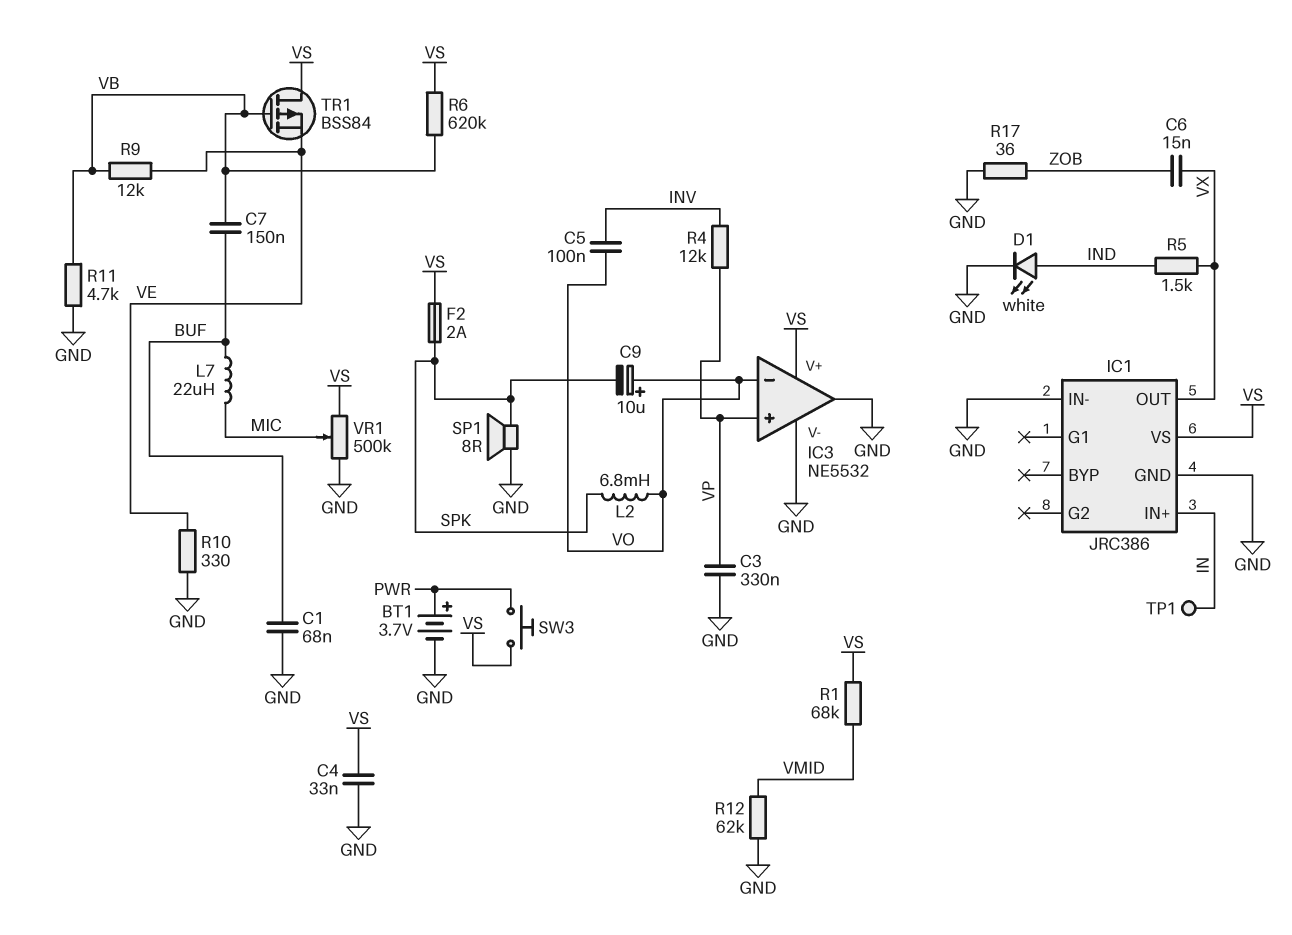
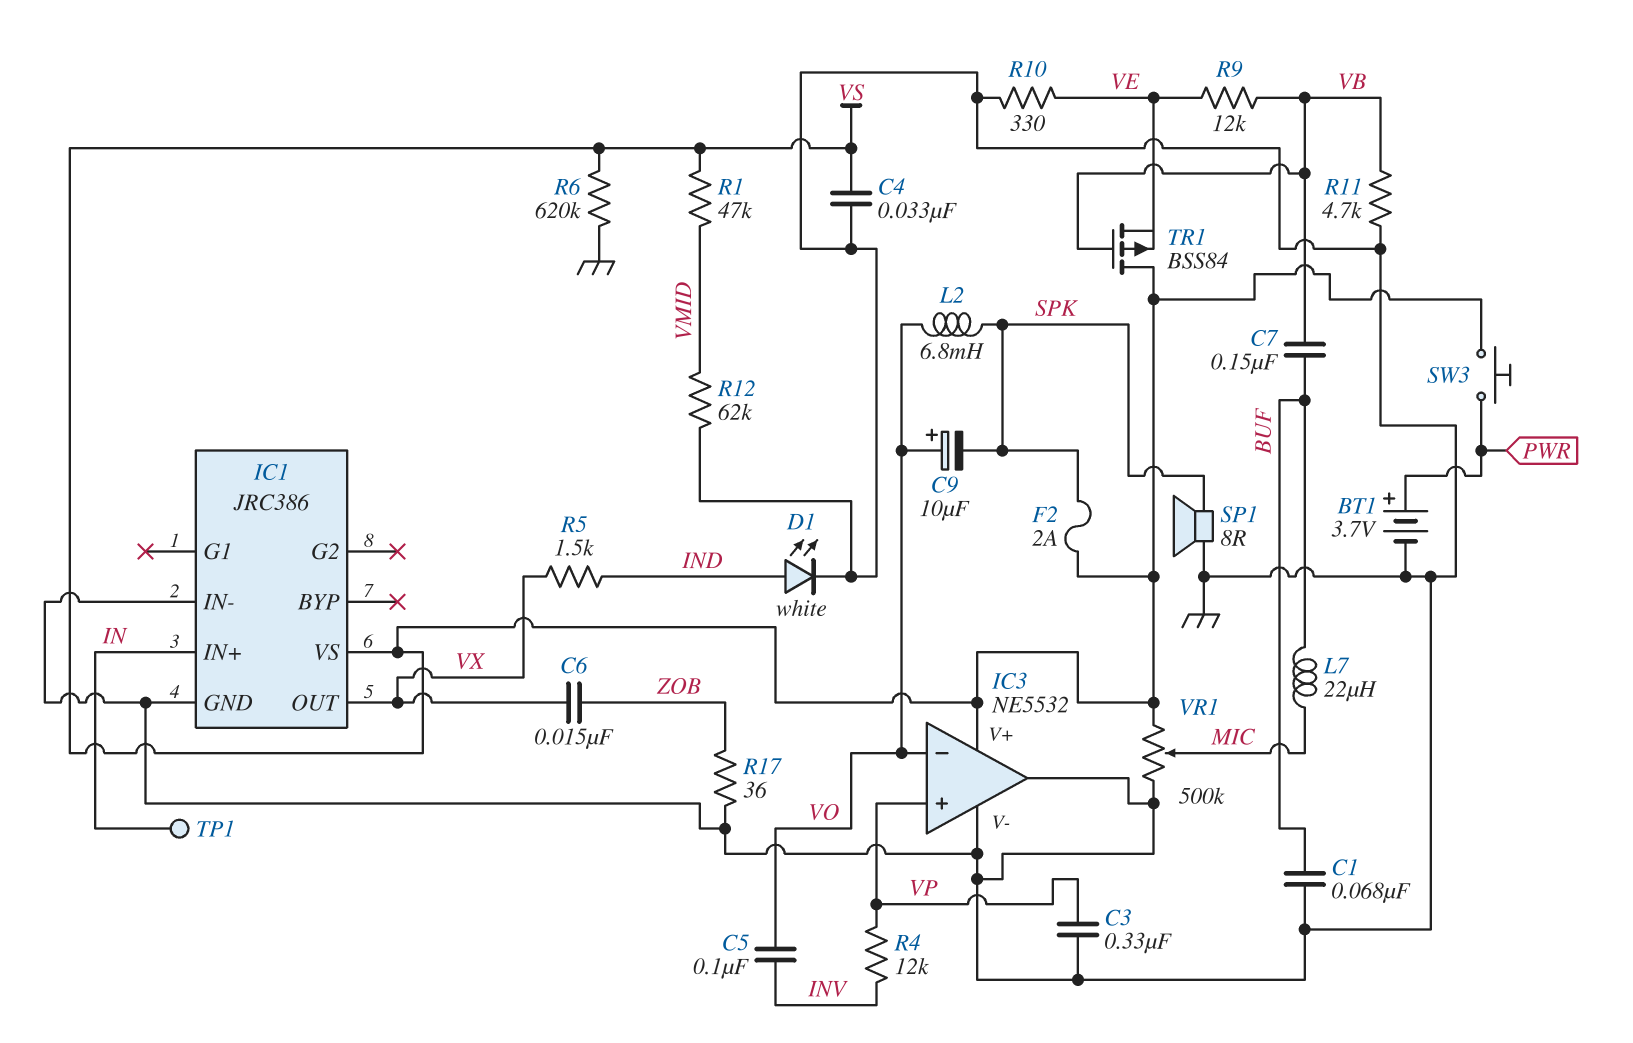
R1: 68k (VMID, VS) -> 47k (VMID, VS)
R6: 620k (VB, VS) -> 620k (GND, VS)

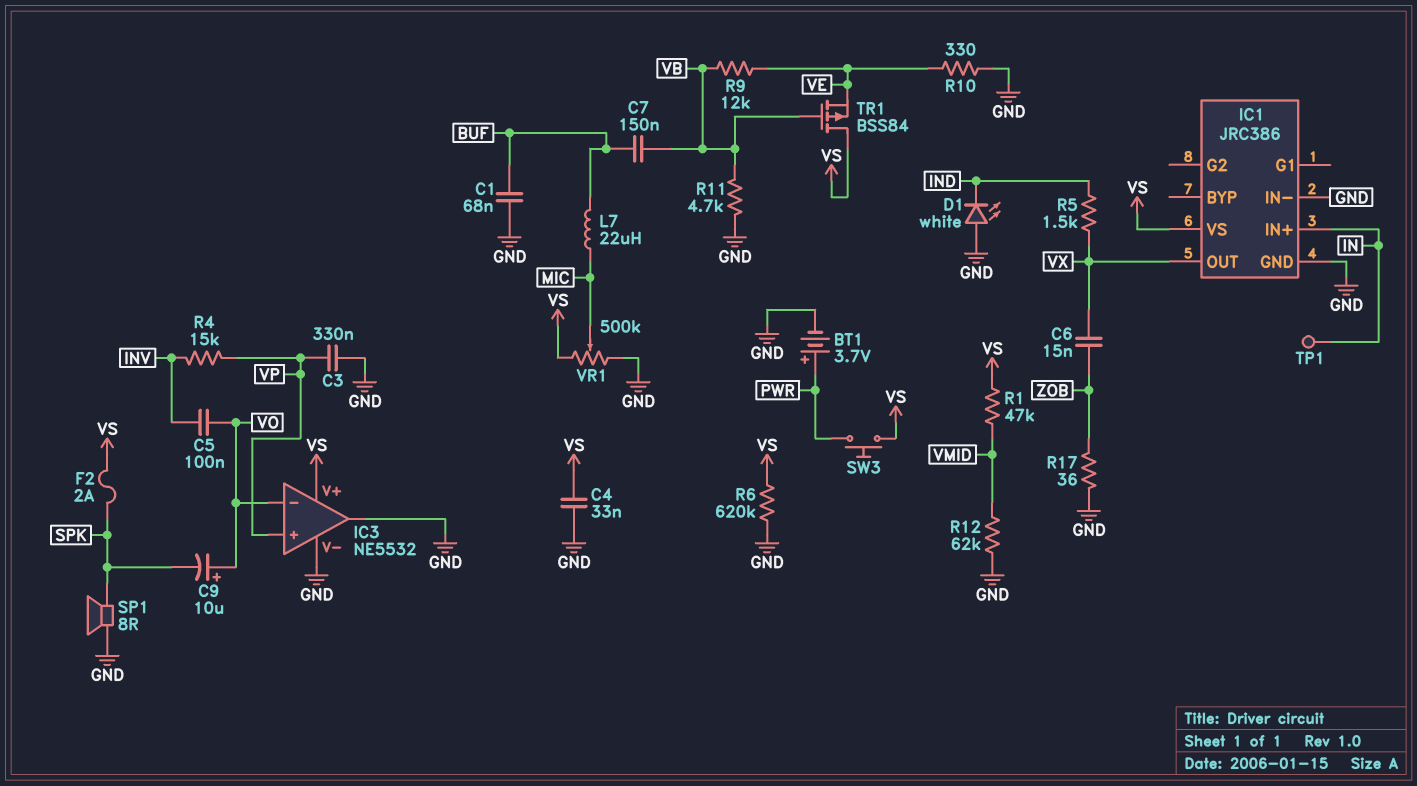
D1: LED white (A IND, K GND) -> LED white (A GND, K IND)
L2: 6.8mH (SPK, VO) -> none
R4: 12k (INV, VP) -> 15k (INV, VP)

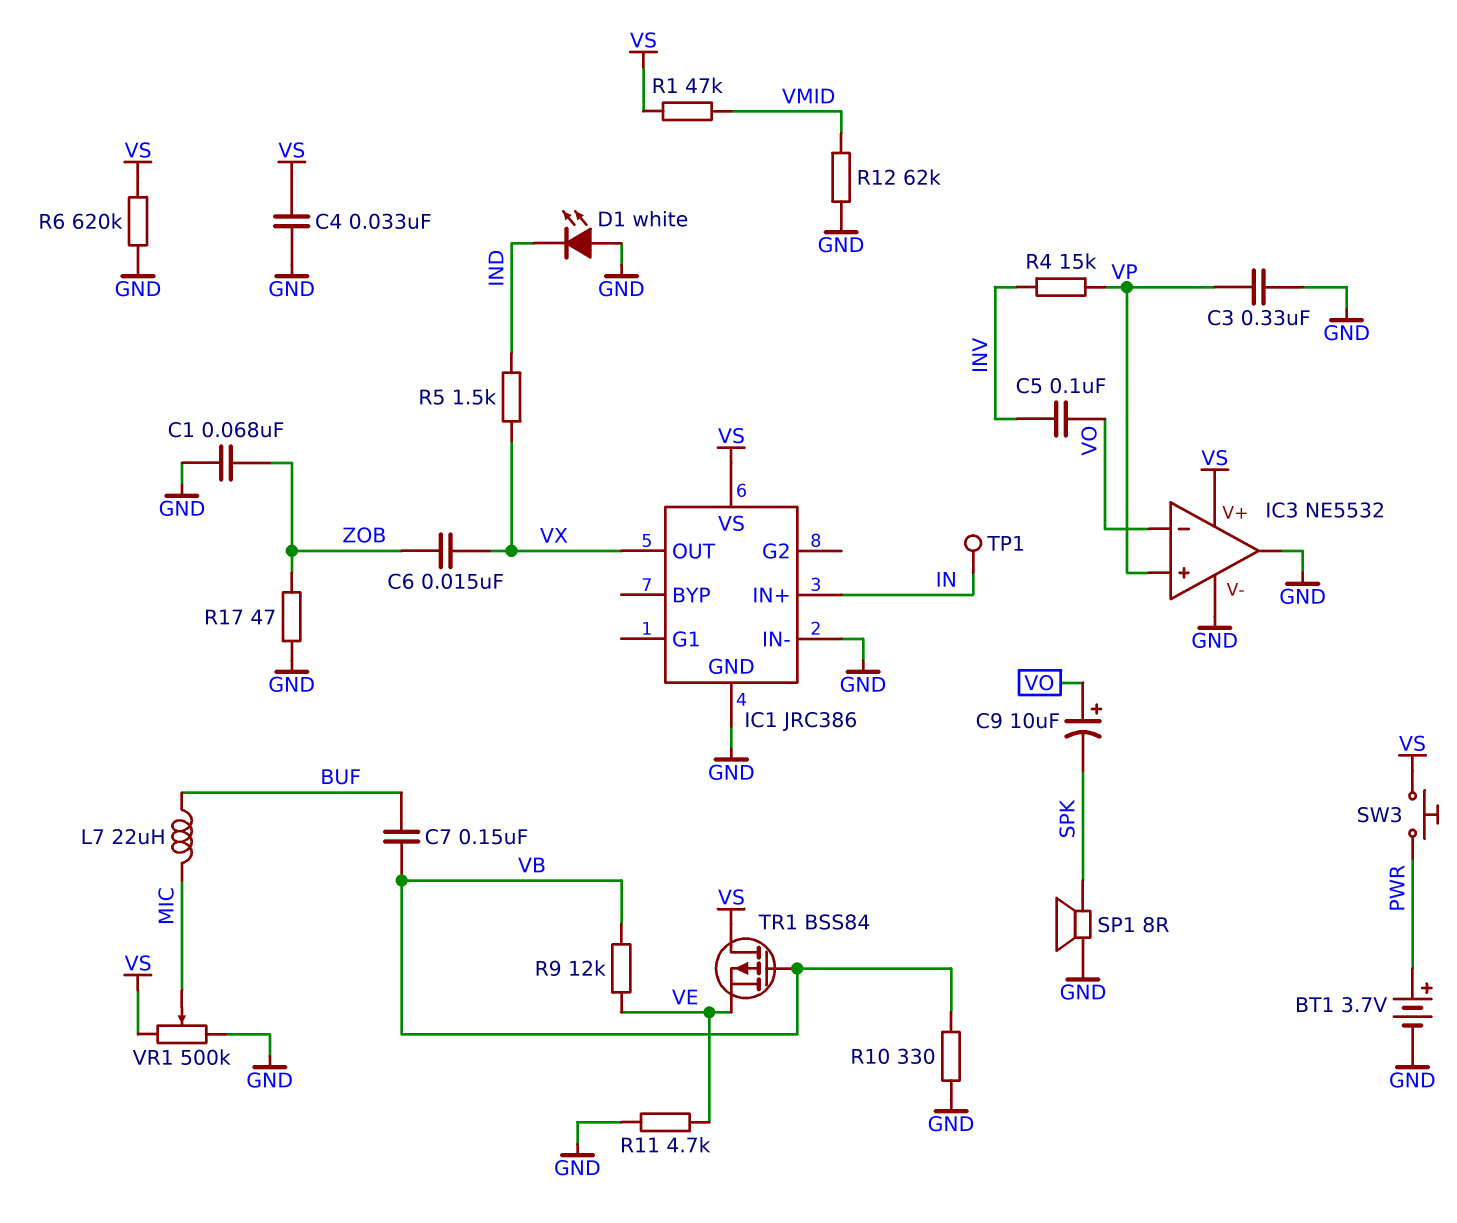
C1: 68nF (BUF, GND) -> 68nF (GND, ZOB)
F2: 2A (SPK, VS) -> none
R10: 330 (GND, VE) -> 330 (GND, VB)
R11: 4.7k (GND, VB) -> 4.7k (GND, VE)
R17: 36 (GND, ZOB) -> 47 (GND, ZOB)

